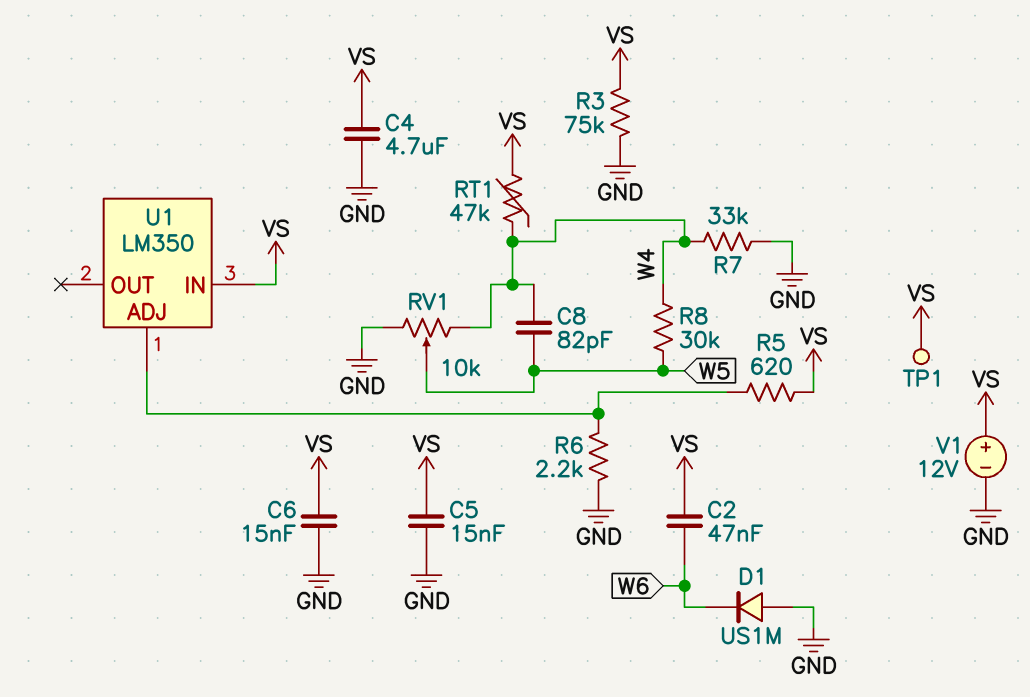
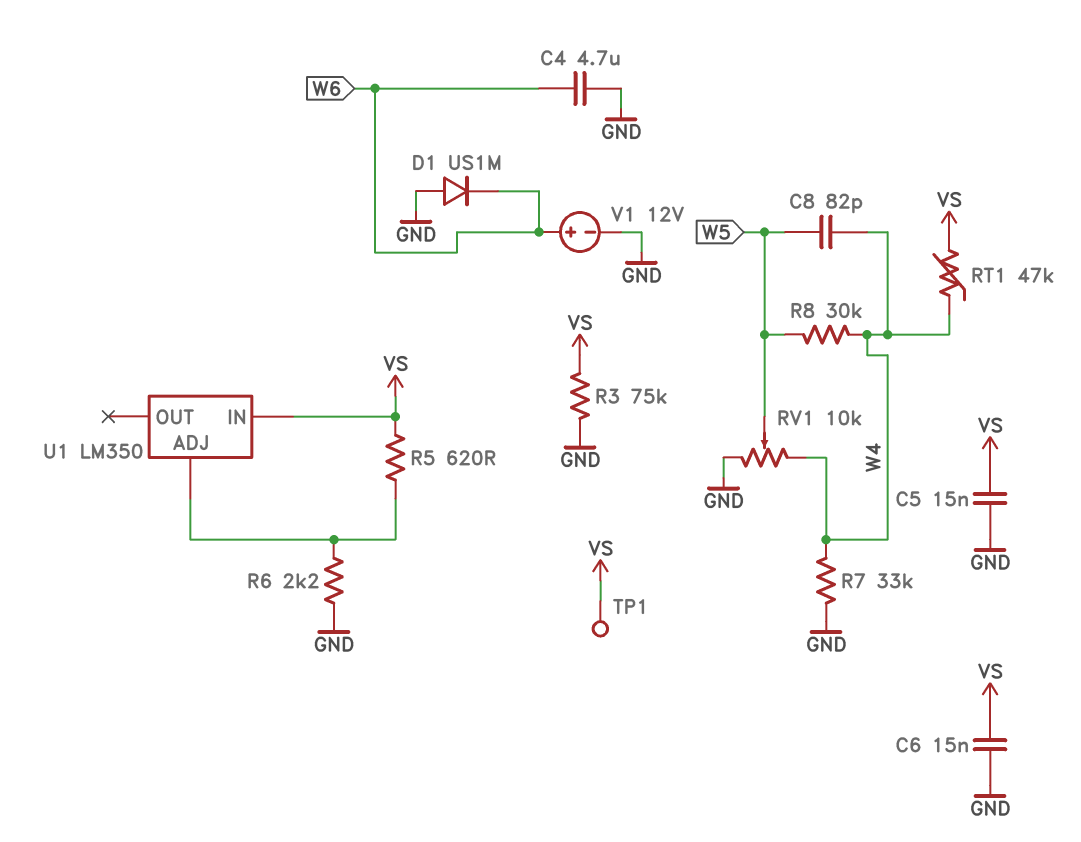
C2: 47nF (VS, W6) -> none
C4: 4.7uF (GND, VS) -> 4.7uF (GND, W6)
V1: 12V (plus VS, minus GND) -> 12V (plus W6, minus GND)

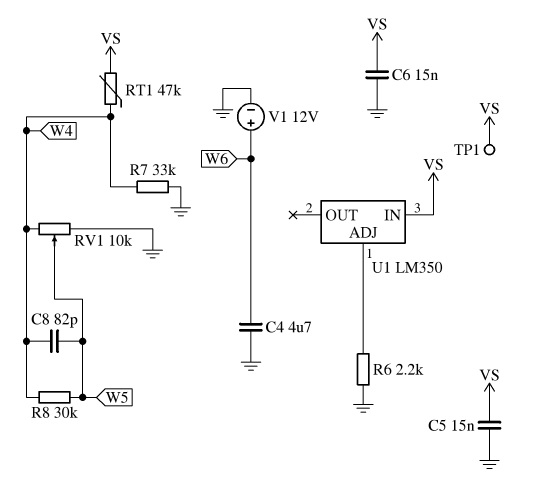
D1: diode US1M (A GND, K W6) -> none
R3: 75k (GND, VS) -> none
R5: 620 (U1/ADJ, VS) -> none

